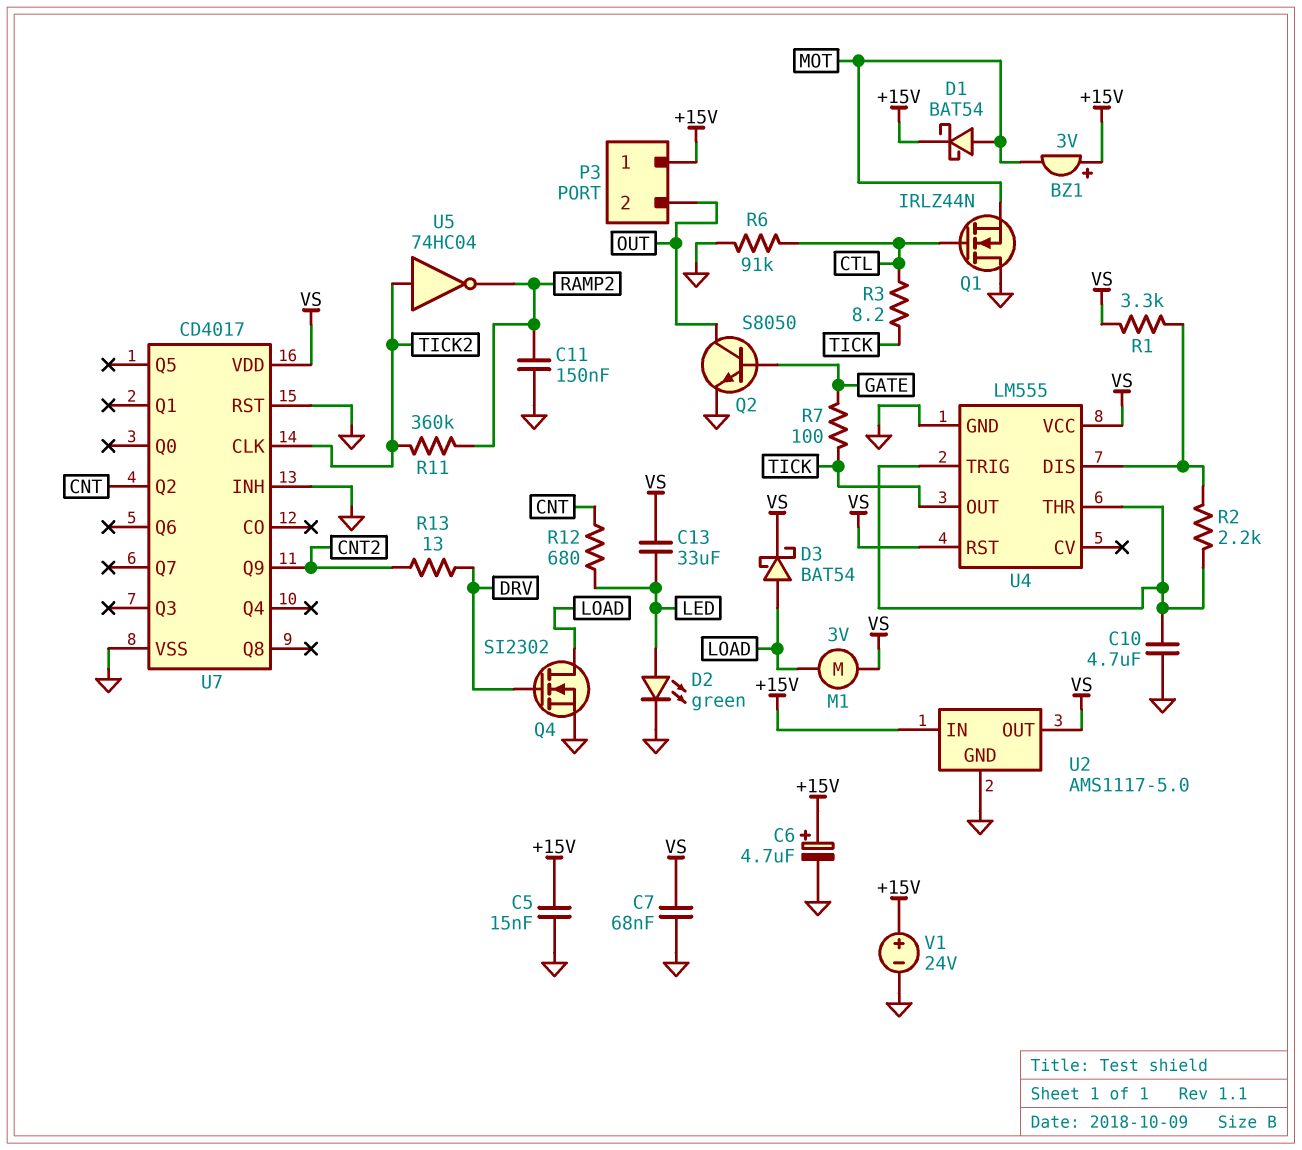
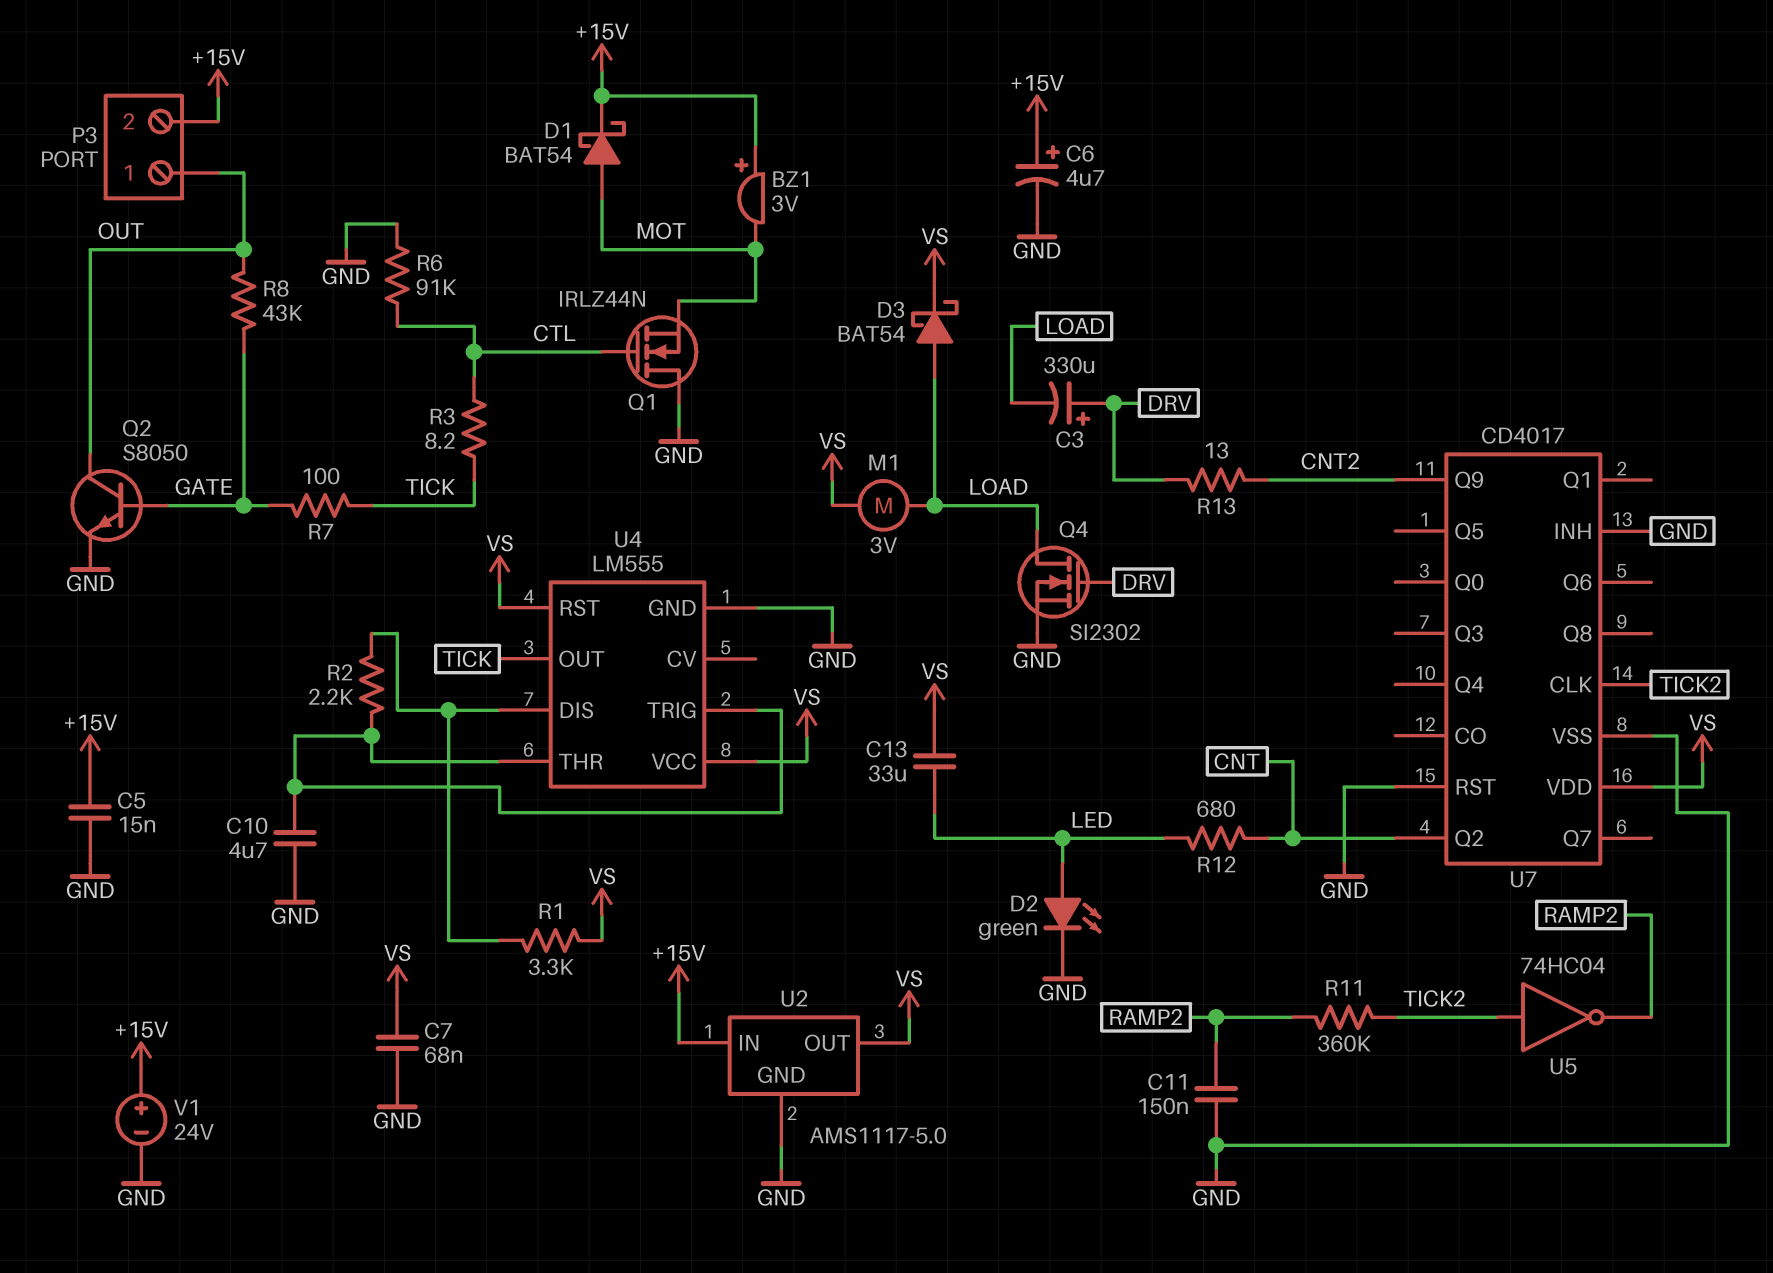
C3: none -> 330uF (plus DRV, minus LOAD)
P3 pin 1: +15V -> OUT
P3 pin 2: OUT -> +15V
R8: none -> 43k (GATE, OUT)

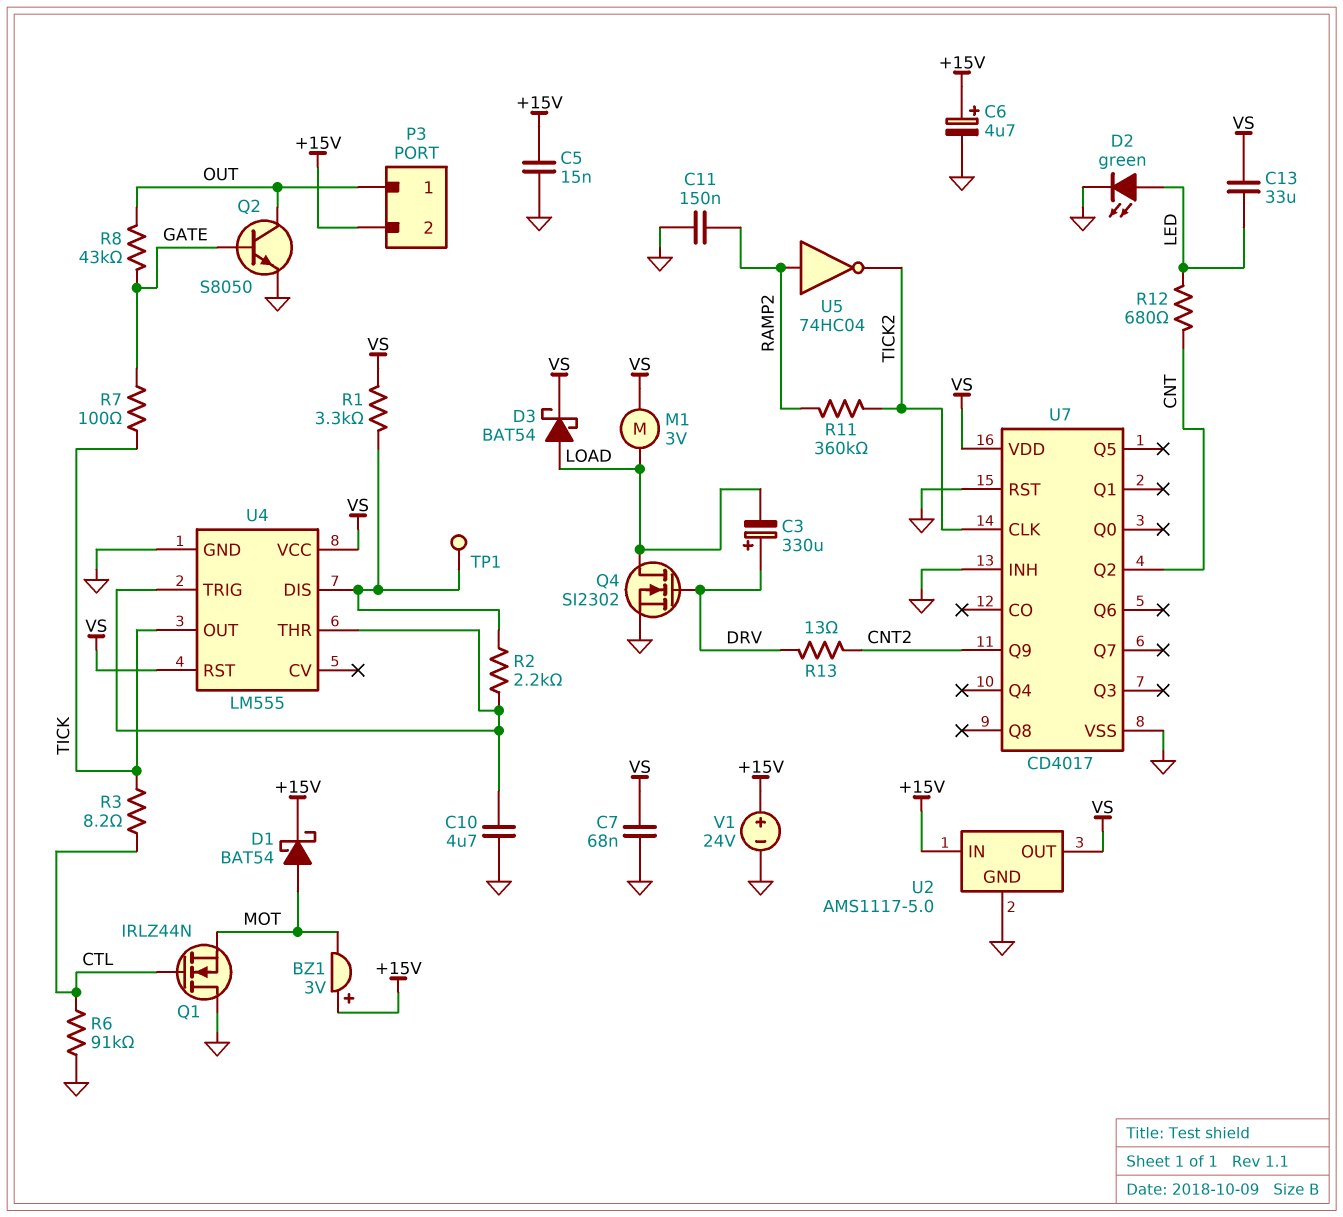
TP1: none -> test point (U4/DIS)
U5: NOT 74HC04 (in TICK2, out RAMP2) -> NOT 74HC04 (in RAMP2, out TICK2)

